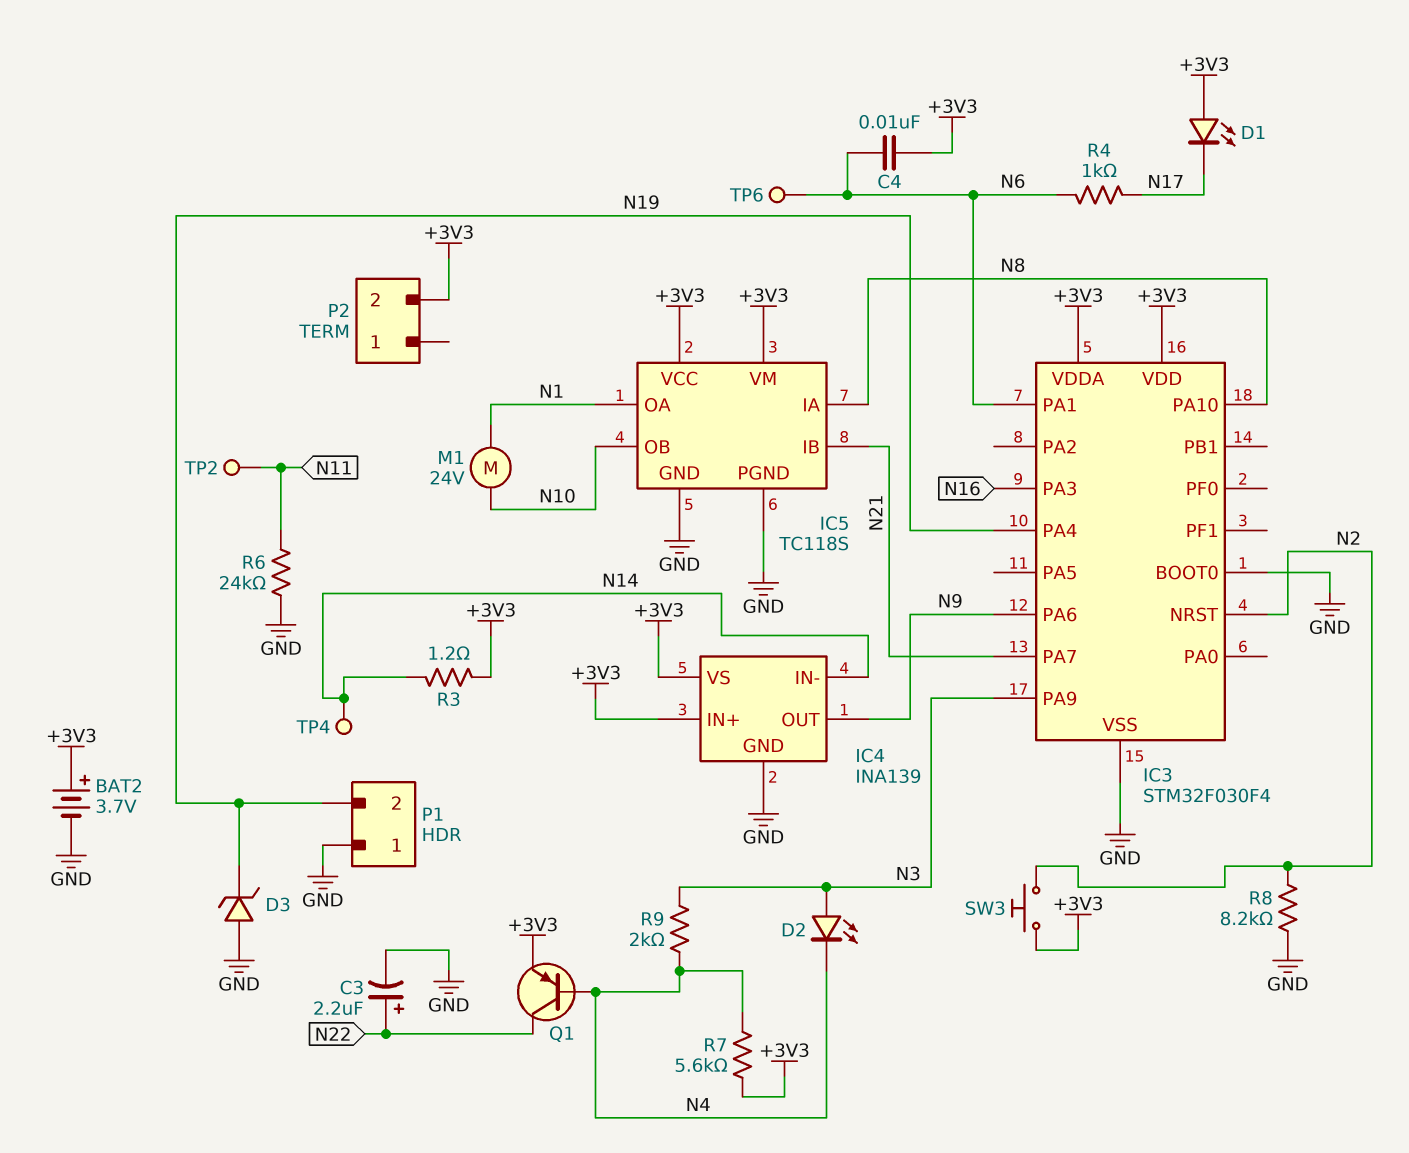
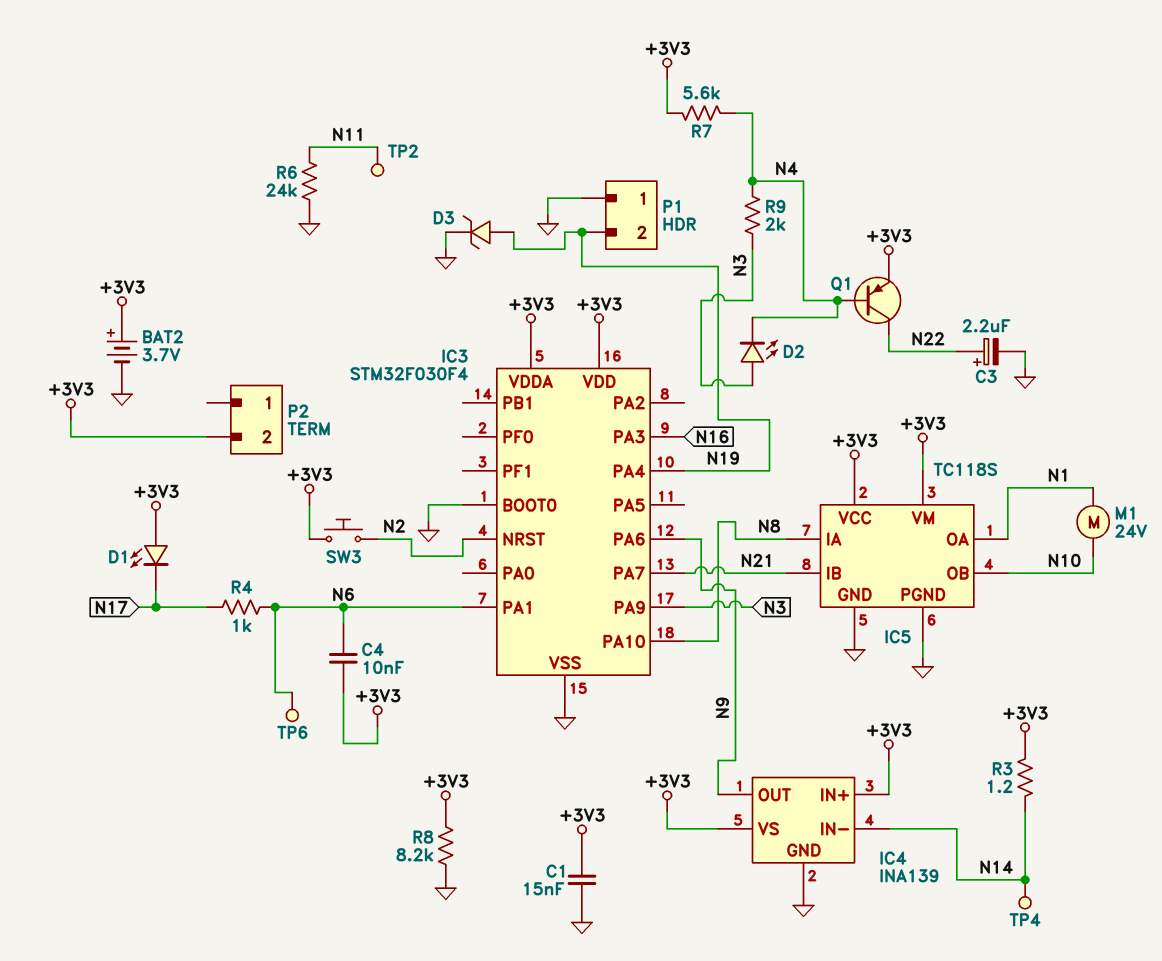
C1: none -> 15nF (+3V3, GND)
D3: zener (A GND, K N19) -> zener (A N19, K GND)
R8: 8.2k (GND, N2) -> 8.2k (+3V3, GND)

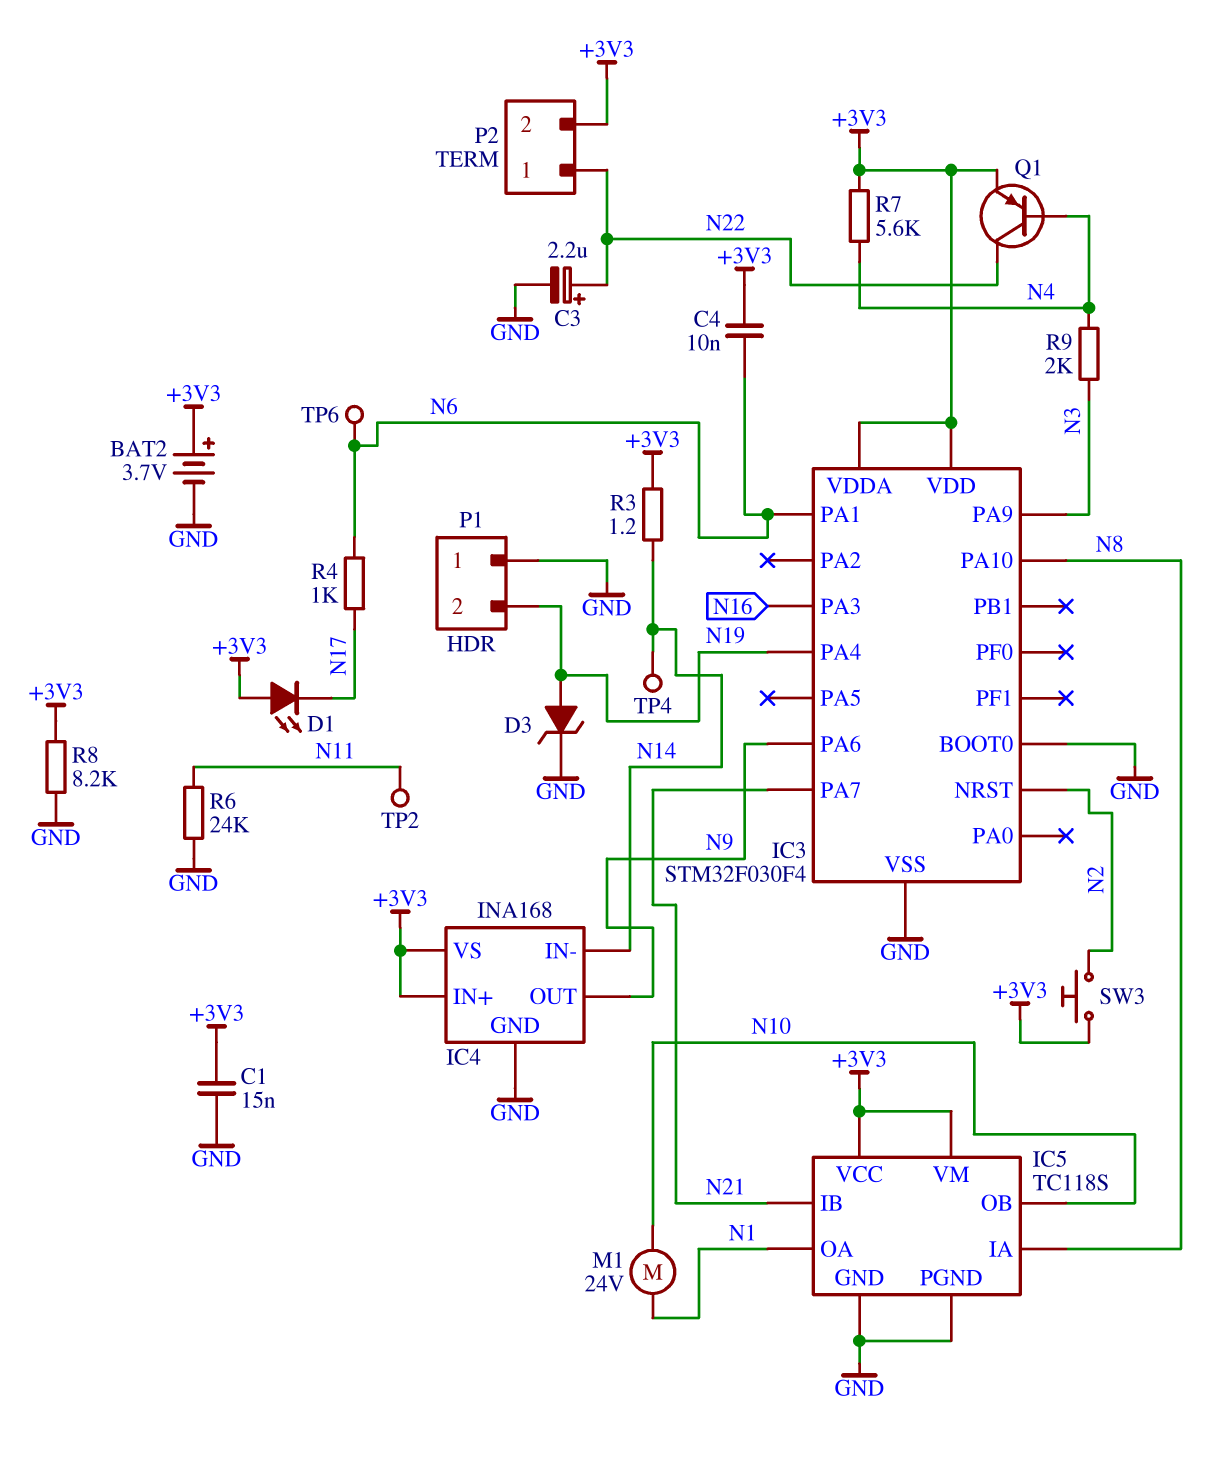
D2: LED (A N3, K N4) -> none
IC4: INA139 -> INA168
P2 pin 1: none -> N22

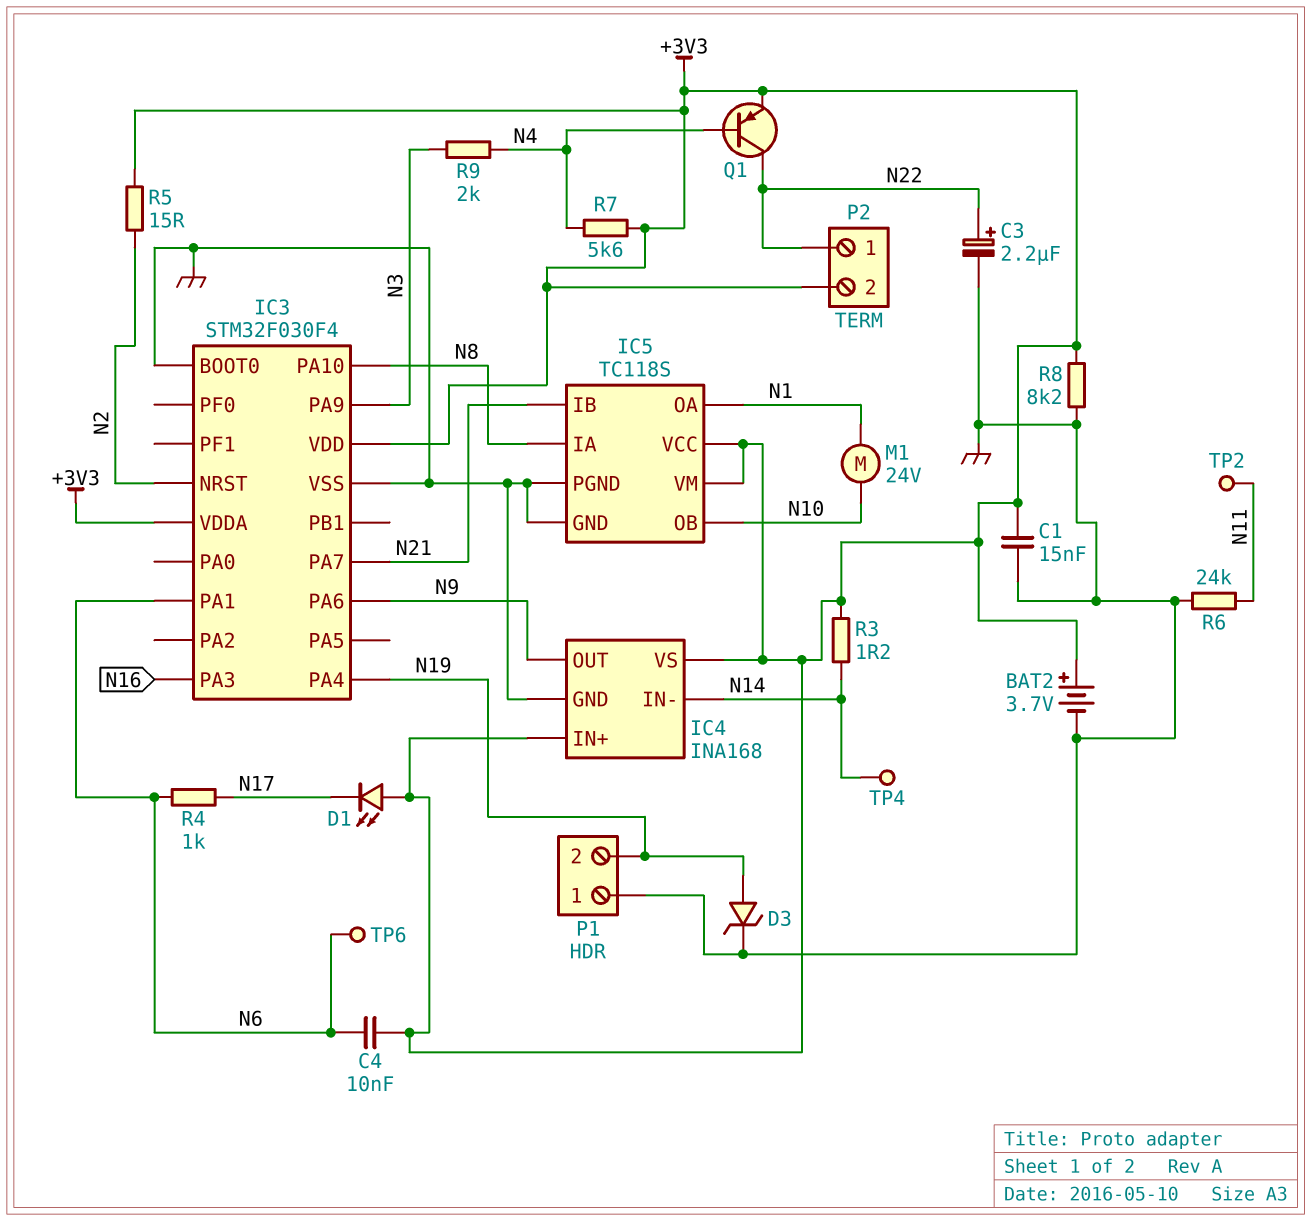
R5: none -> 15 (+3V3, N2)
SW3: button (+3V3, N2) -> none

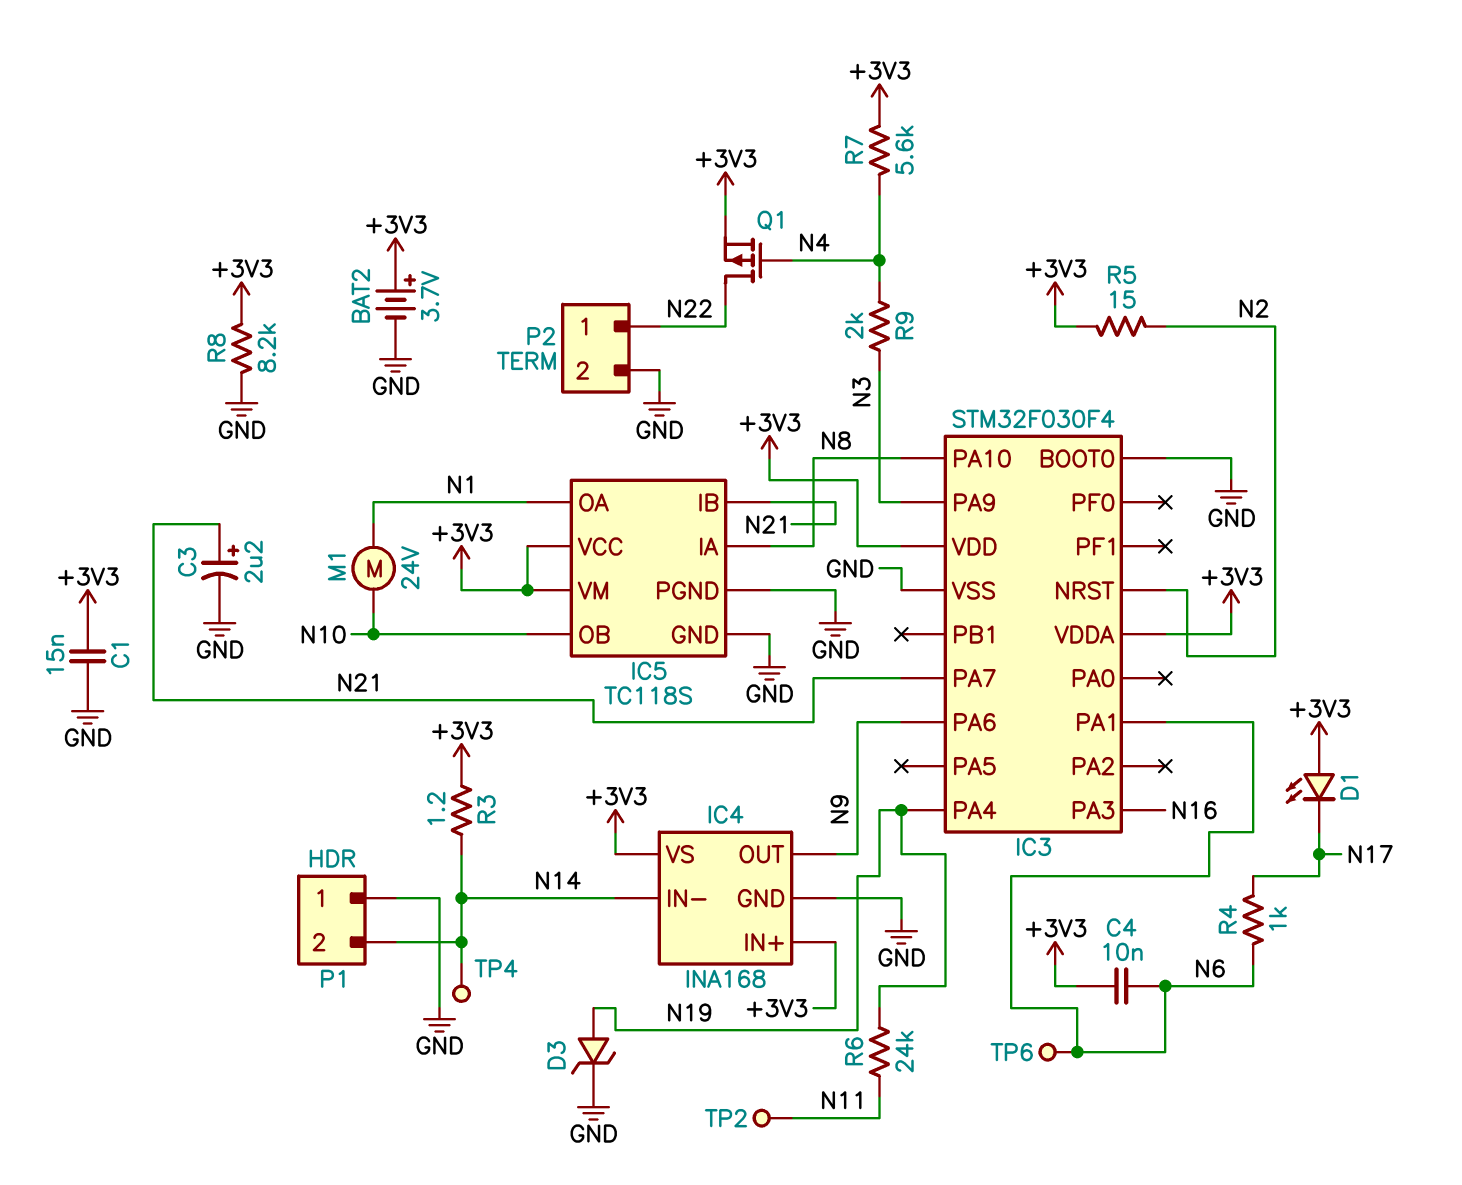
C3: 2.2uF (plus N22, minus GND) -> 2.2uF (plus N21, minus GND)
P1 pin 2: N19 -> N14
P2 pin 2: +3V3 -> GND
Q1: PNP (B N4, C N22, E +3V3) -> PMOS (G N4, D N22, S +3V3)
R6: 24k (GND, N11) -> 24k (N11, N19)

